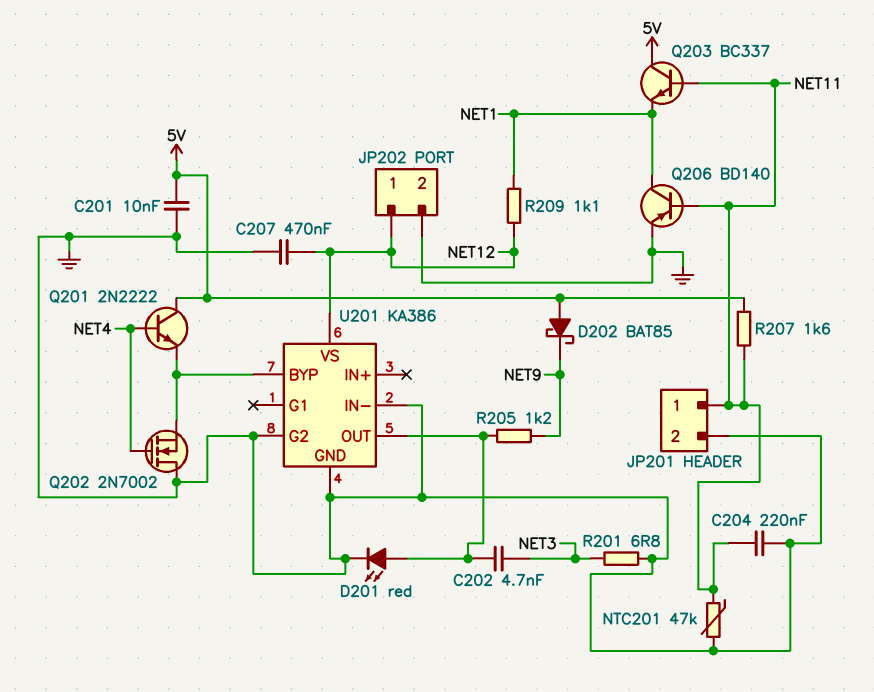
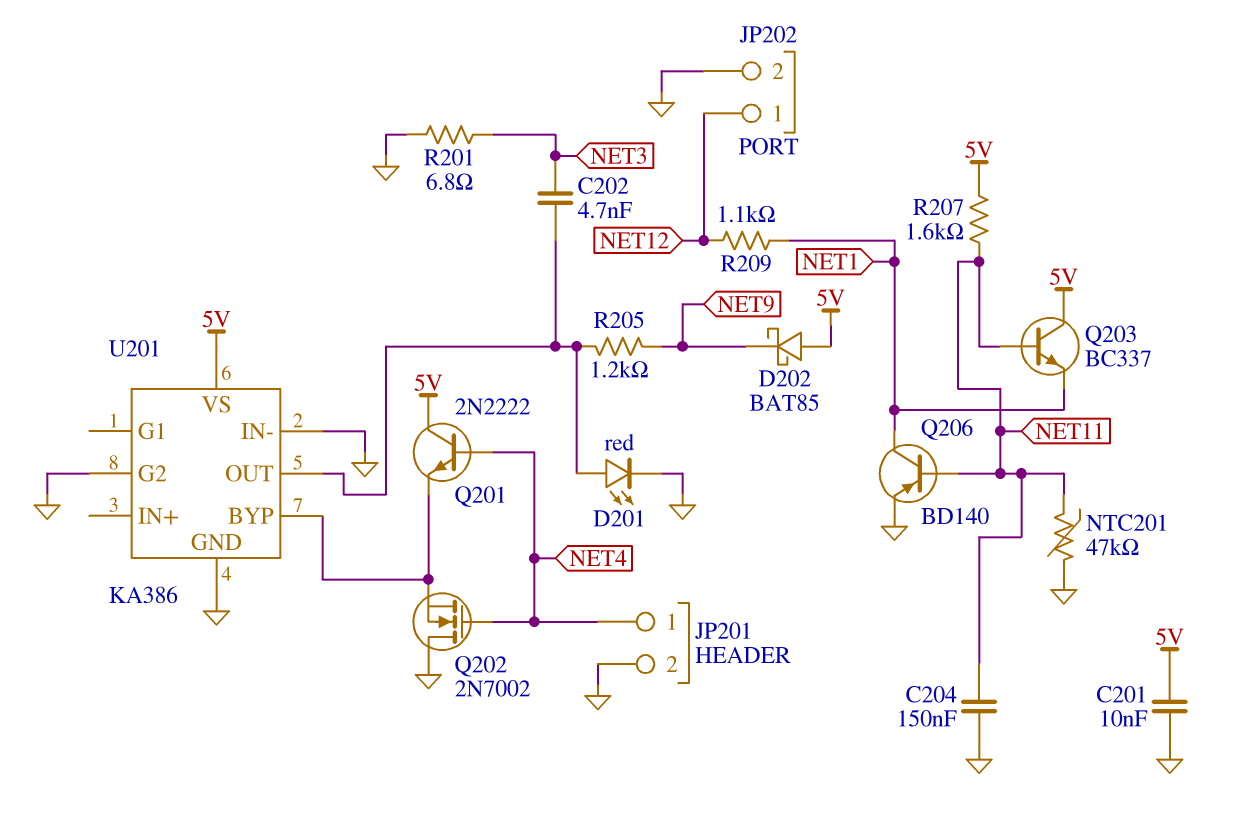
C204: 220nF (GND, NET11) -> 150nF (GND, NET11)
C207: 470nF (GND, NET12) -> none
JP201 pin 1: NET11 -> NET4
U201 pin VS: NET12 -> 5V

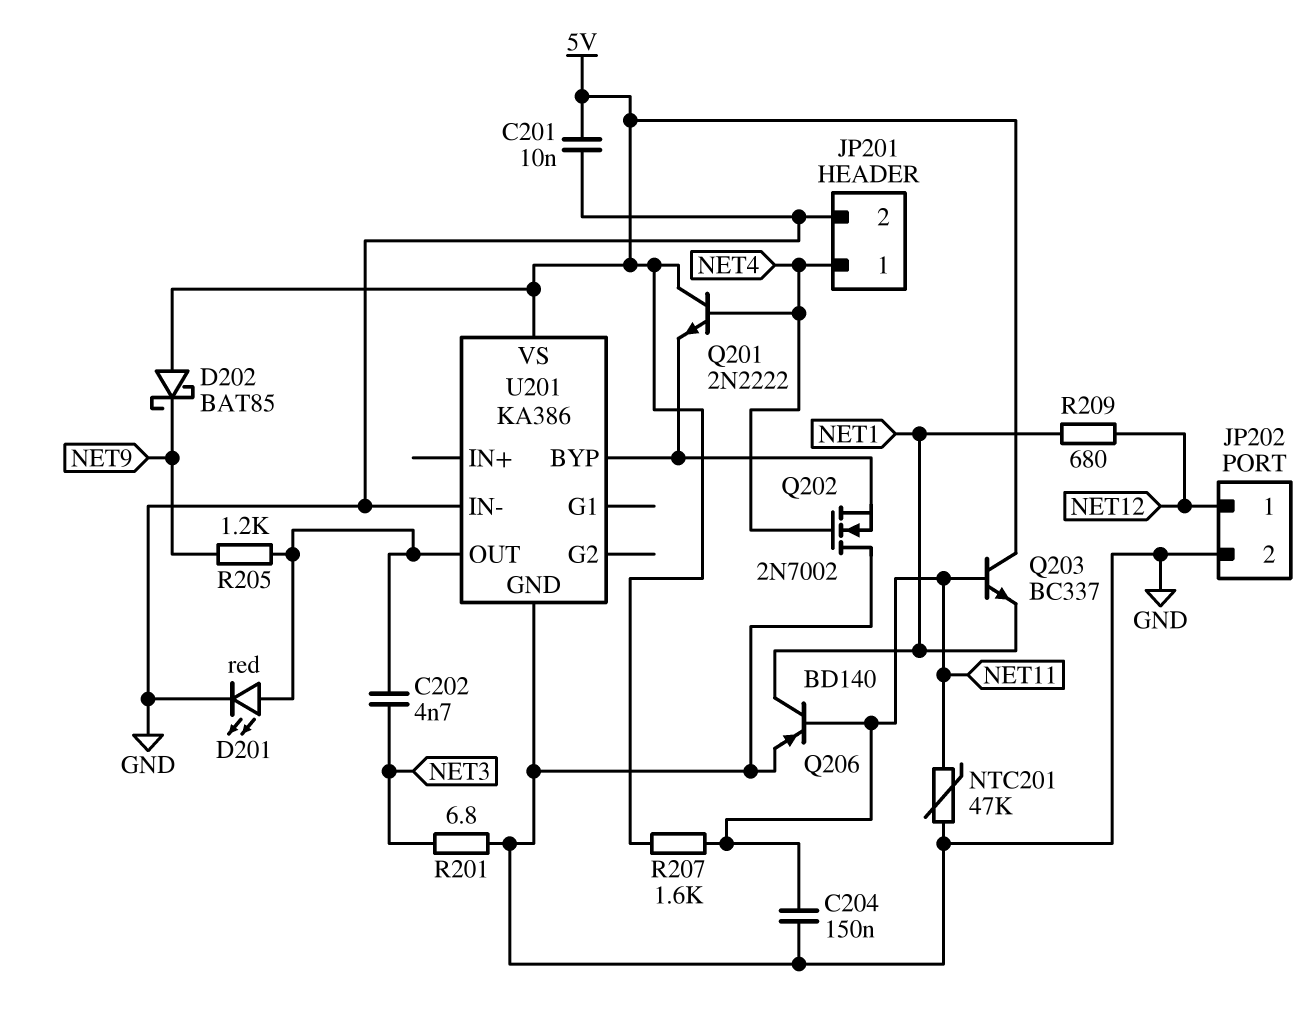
R209: 1.1k (NET1, NET12) -> 680 (NET1, NET12)
U201 pin G2: GND -> none

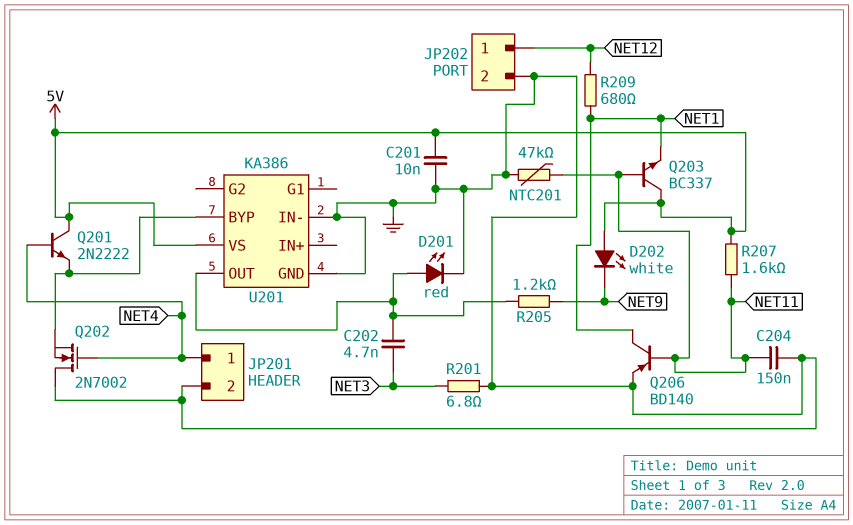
D202: schottky BAT85 (A 5V, K NET9) -> LED white (A 5V, K NET9)

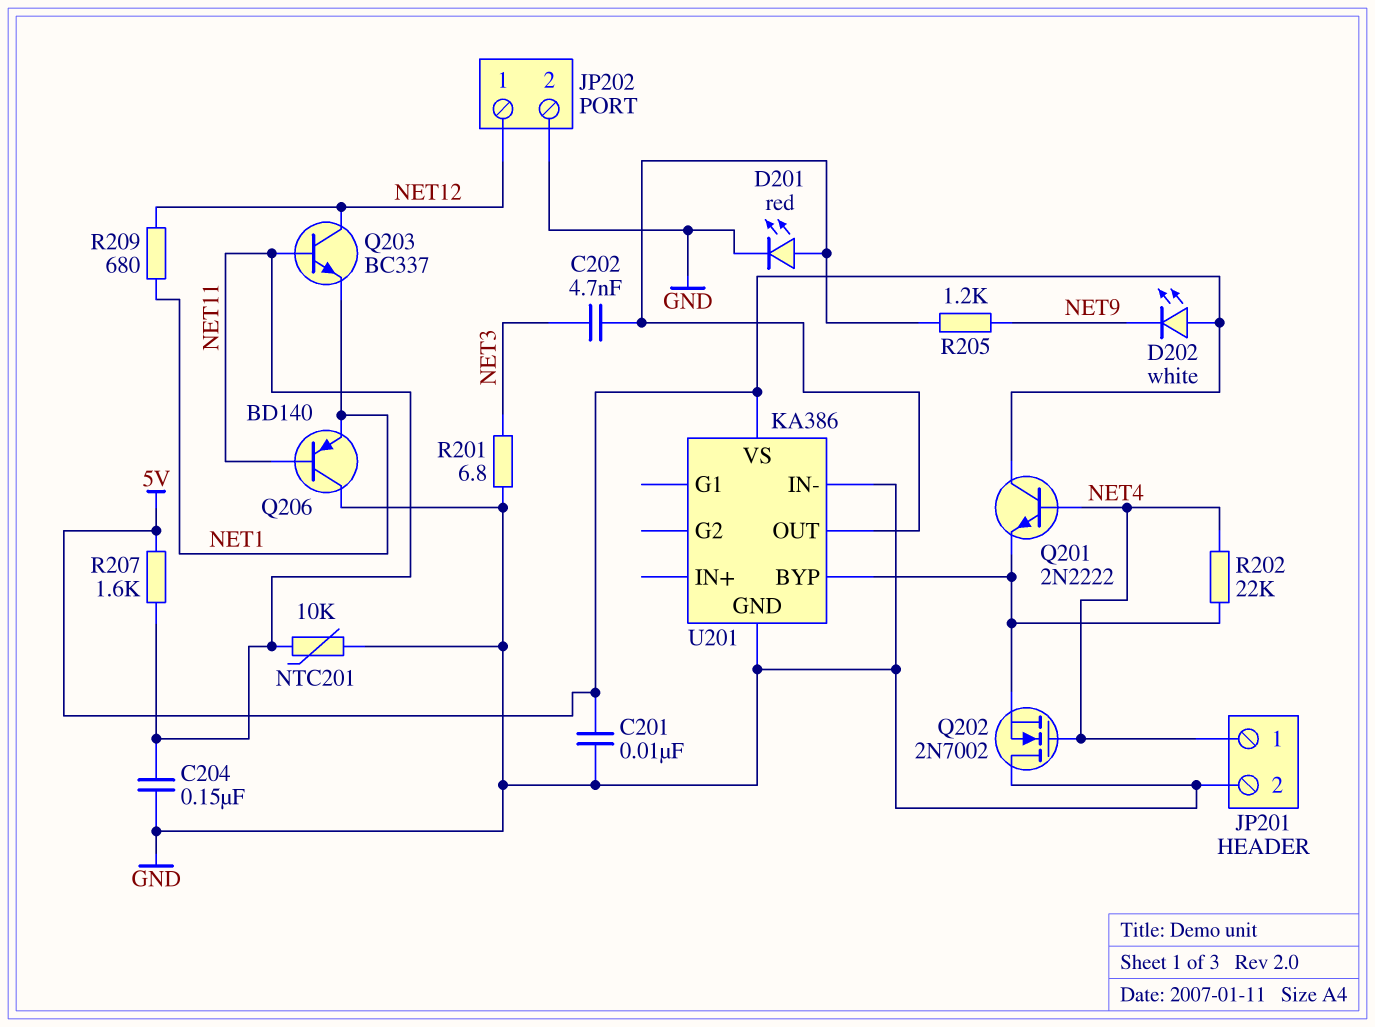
NTC201: 47k (GND, NET11) -> 10k (GND, NET11)
Q203: NPN BC337 (B NET11, C 5V, E NET1) -> NPN BC337 (B NET11, C NET12, E NET1)
Q206: PNP BD140 (B NET11, C NET1, E GND) -> PNP BD140 (B NET11, C GND, E NET1)
R202: none -> 22k (NET4, U201/BYP)

